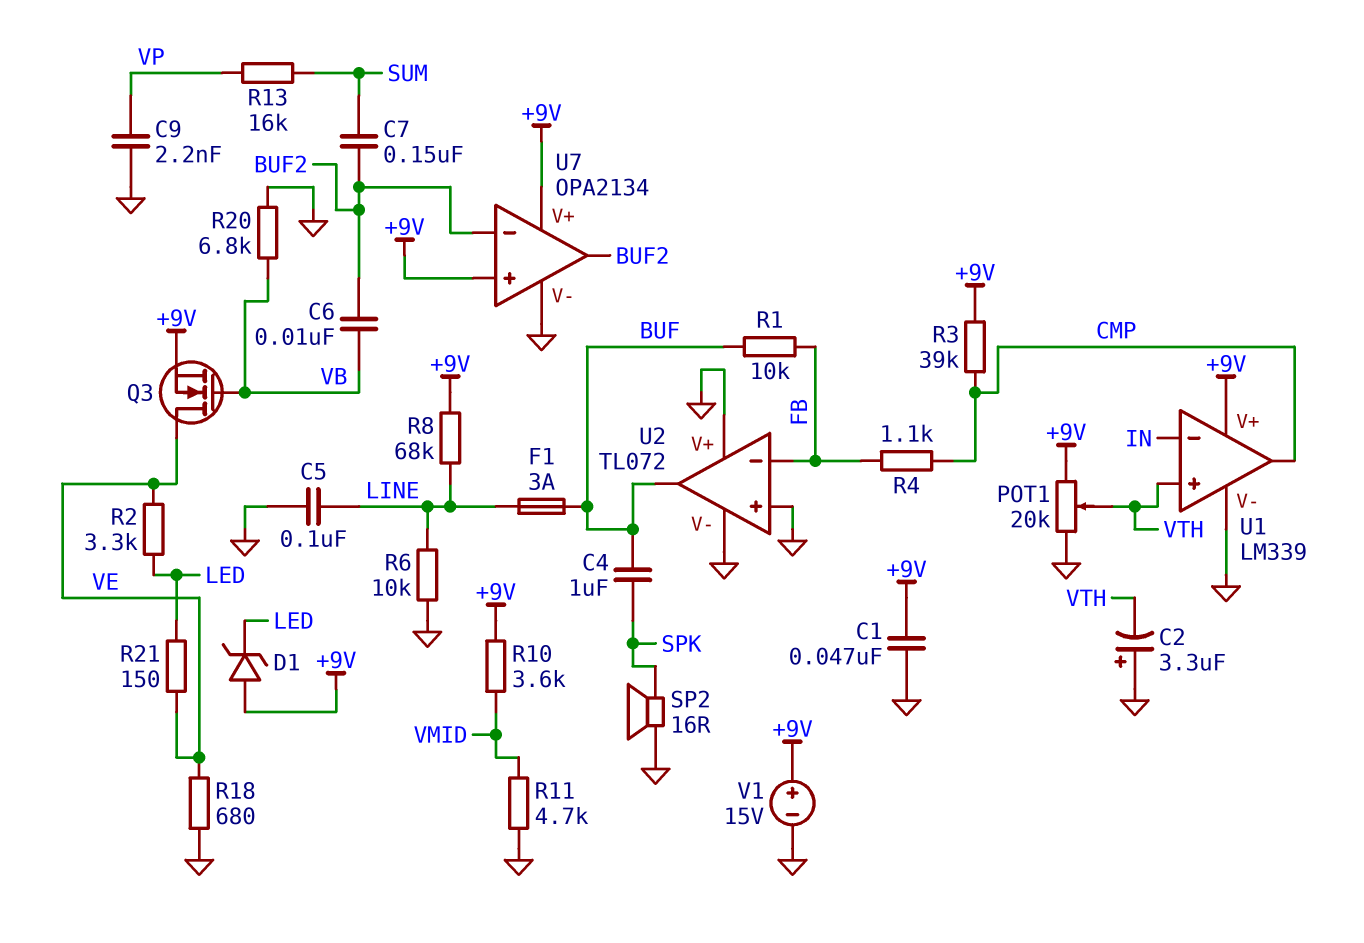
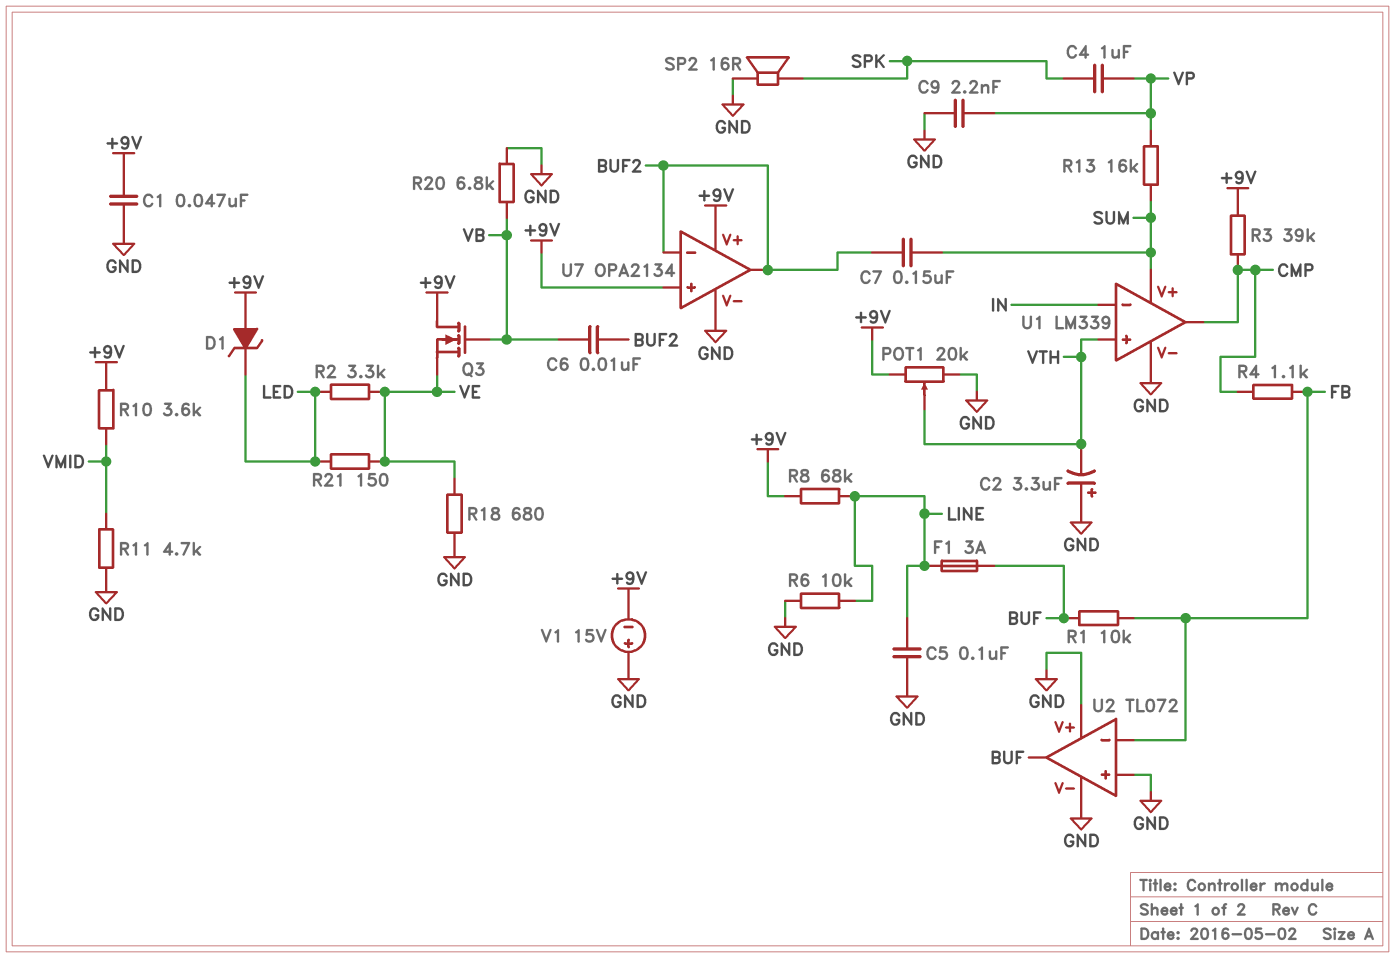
C4: 1uF (BUF, SPK) -> 1uF (SPK, VP)
Q3: NMOS (G VB, D VE, S +9V) -> NMOS (G VB, D +9V, S VE)
U1 pin V+: +9V -> SUM
V1: 15V (plus +9V, minus GND) -> 15V (plus GND, minus +9V)

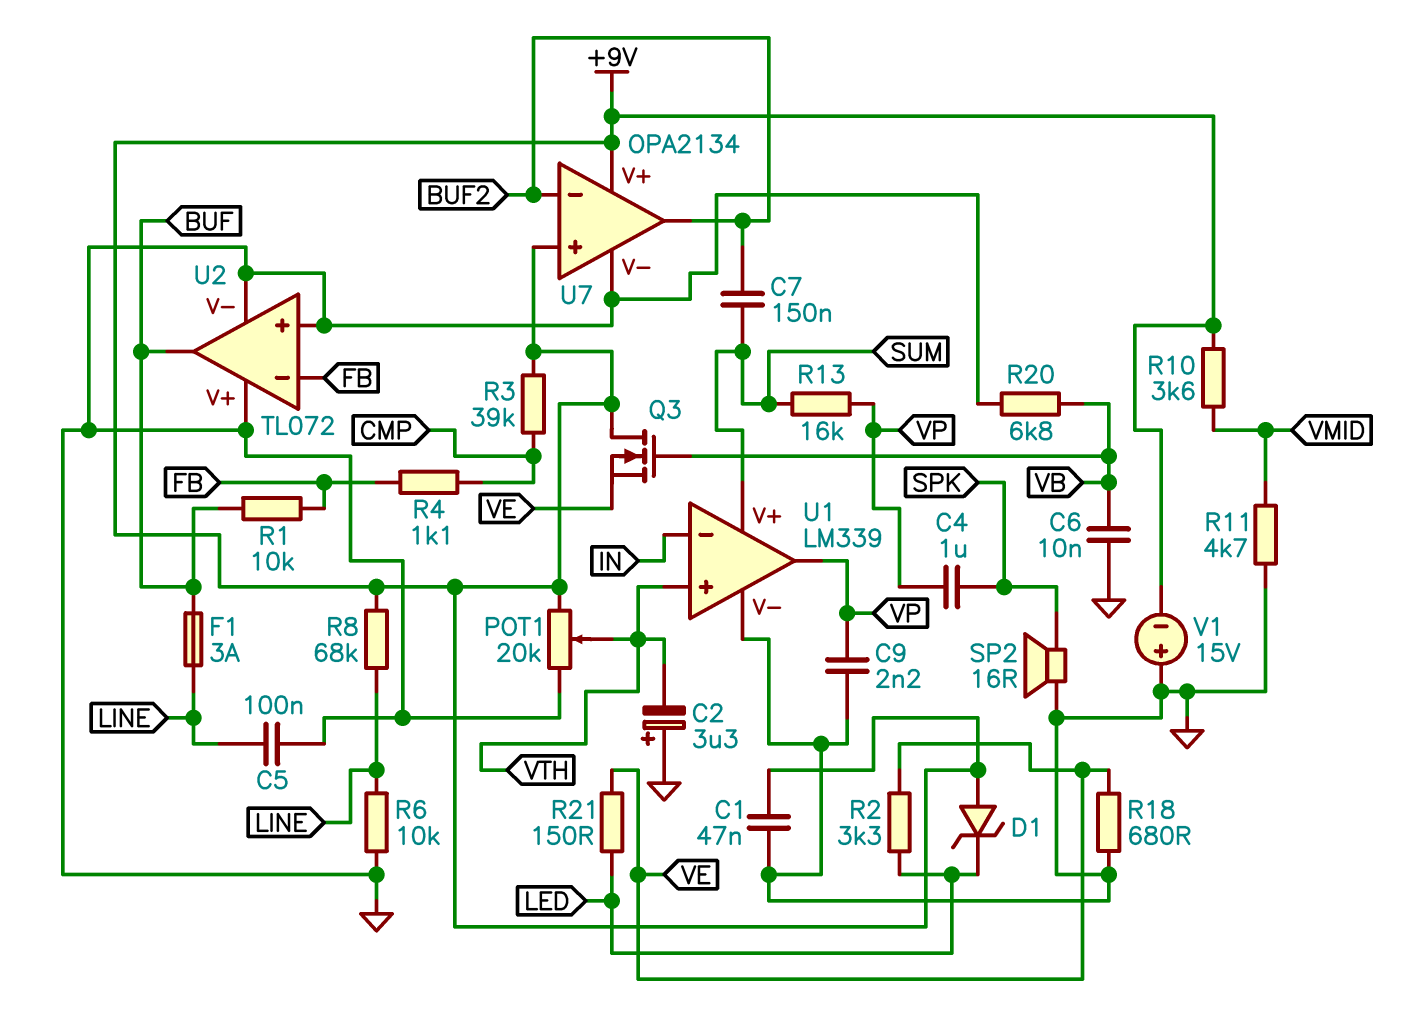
C6: 10nF (BUF2, VB) -> 10nF (GND, VB)
U1 pin out: CMP -> VP

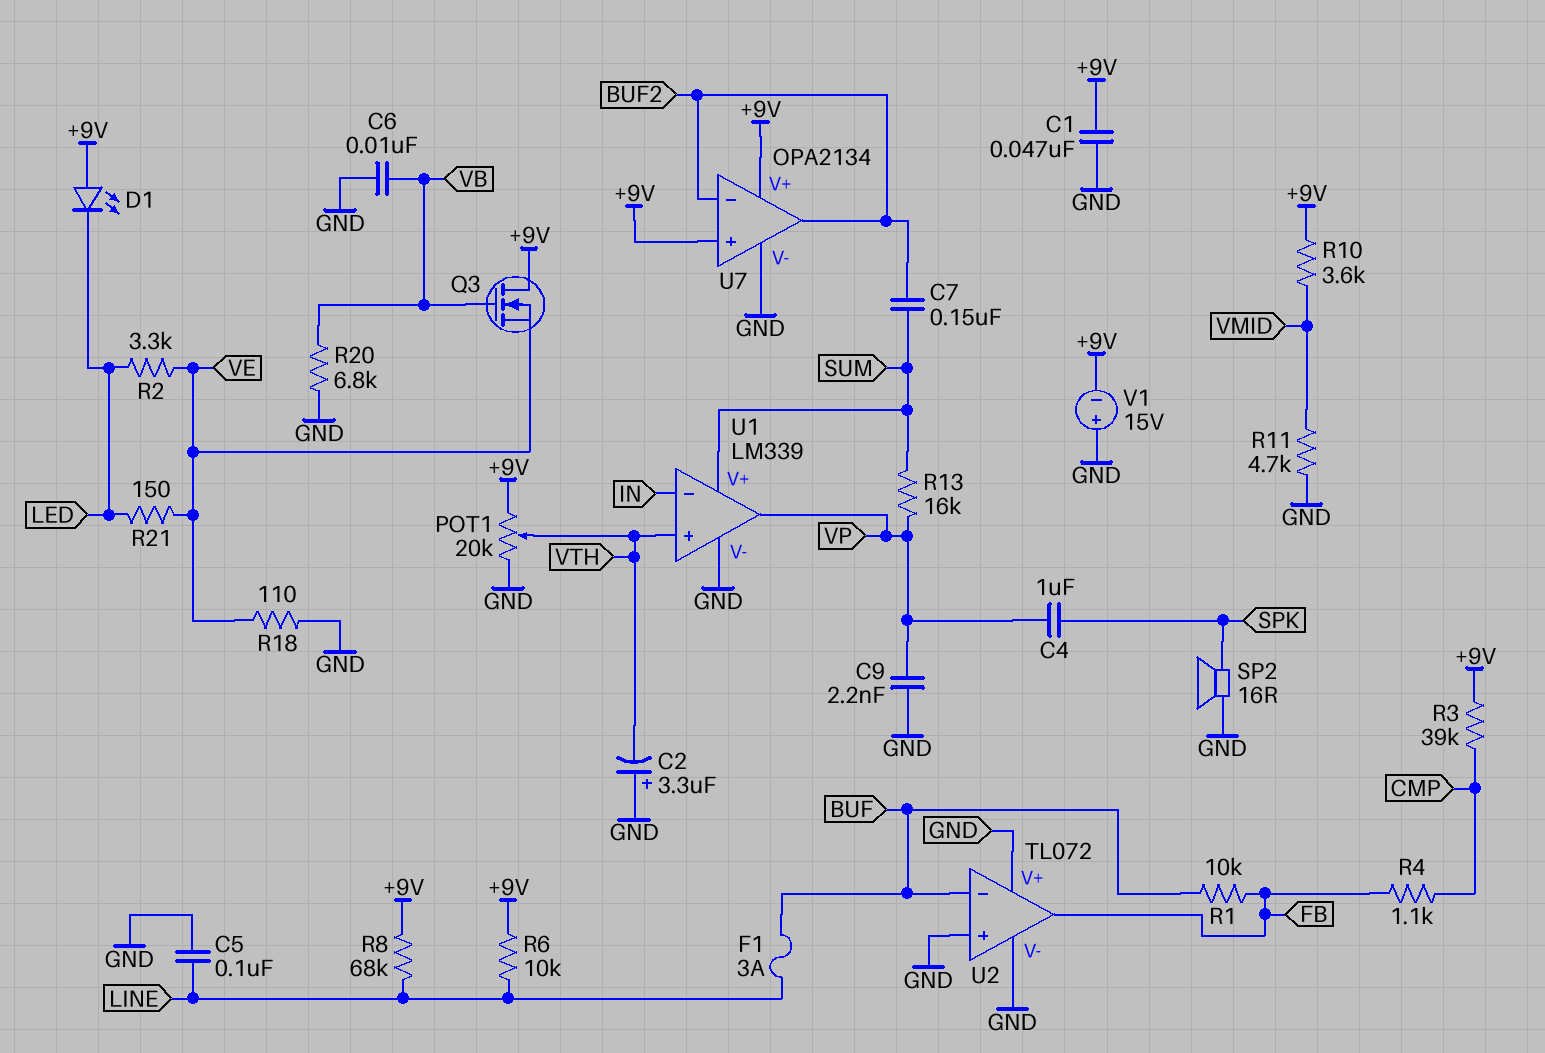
D1: zener (A +9V, K LED) -> LED (A +9V, K LED)
R6: 10k (GND, LINE) -> 10k (+9V, LINE)
R18: 680 (GND, VE) -> 110 (GND, VE)
U2 pin in-: FB -> BUF
U2 pin out: BUF -> FB

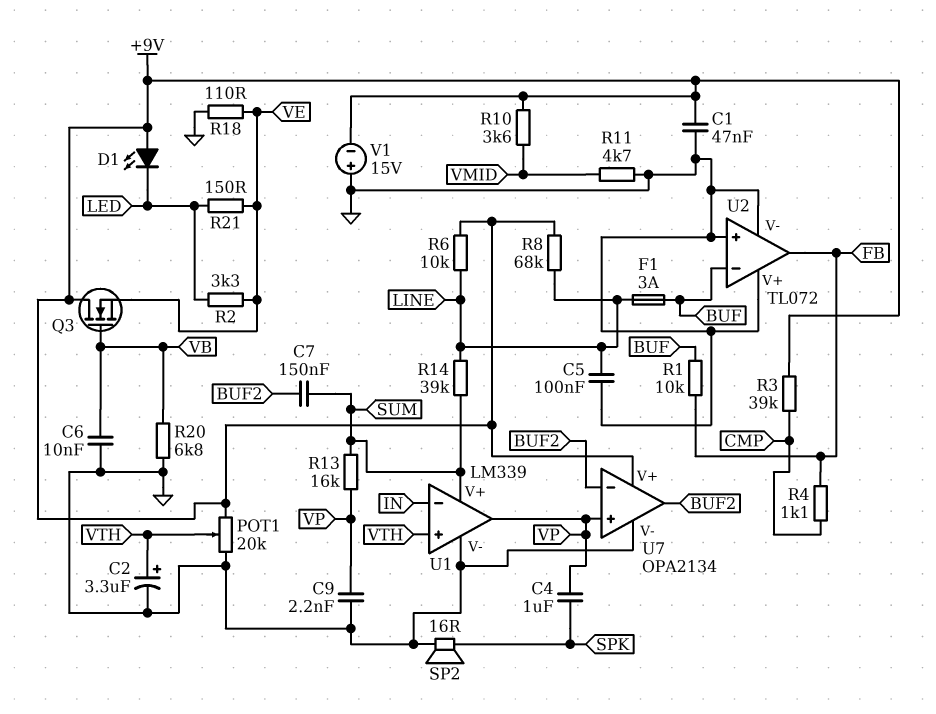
C2: 3.3uF (plus GND, minus VTH) -> 3.3uF (plus VTH, minus GND)
R14: none -> 39k (LINE, SUM)
U7 pin in+: +9V -> VP

